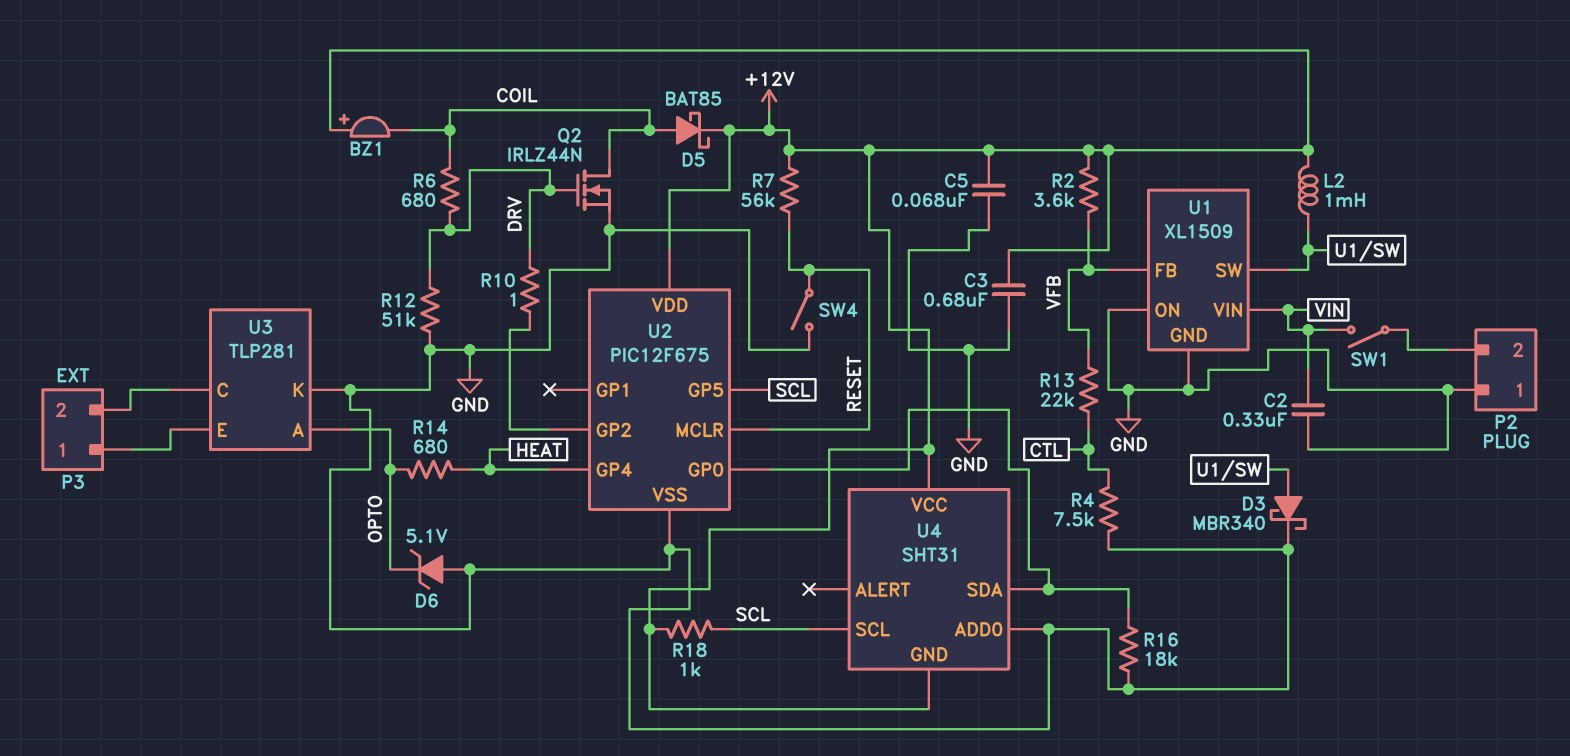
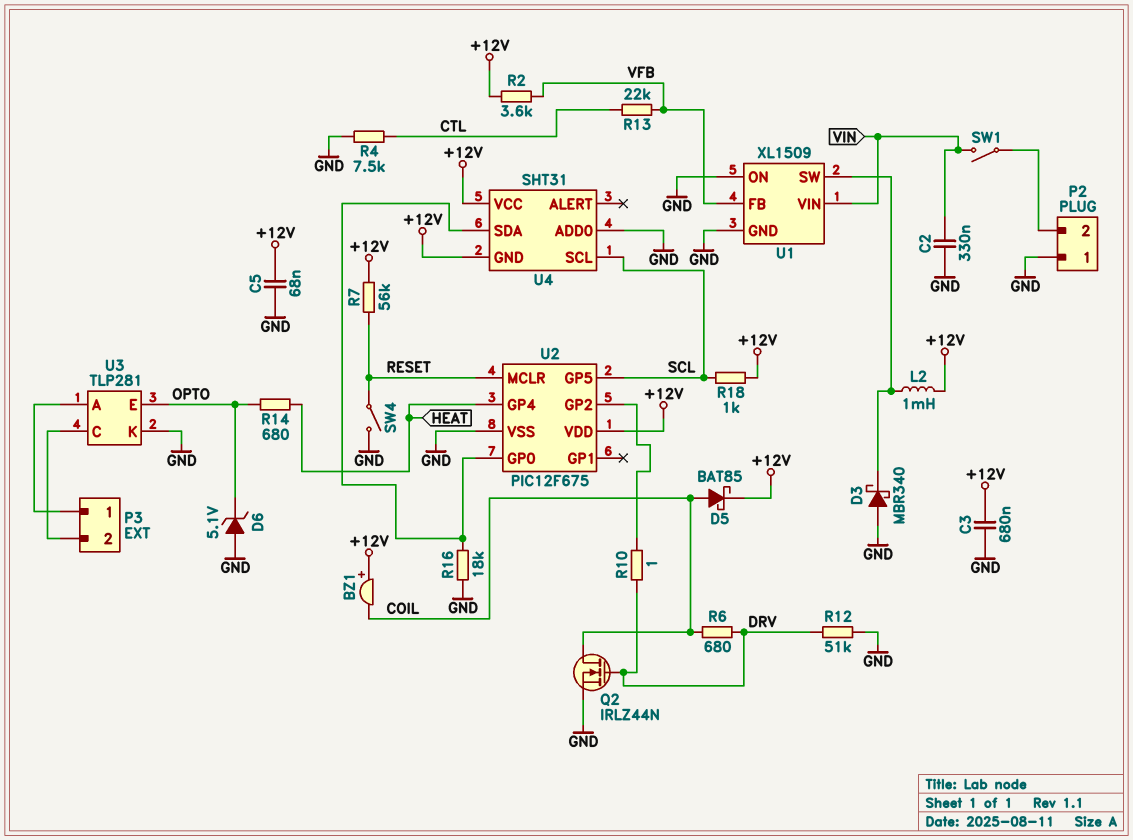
D3: schottky MBR340 (A U1/SW, K GND) -> schottky MBR340 (A GND, K U1/SW)
U3 pin A: OPTO -> P3/1
U3 pin E: P3/1 -> OPTO

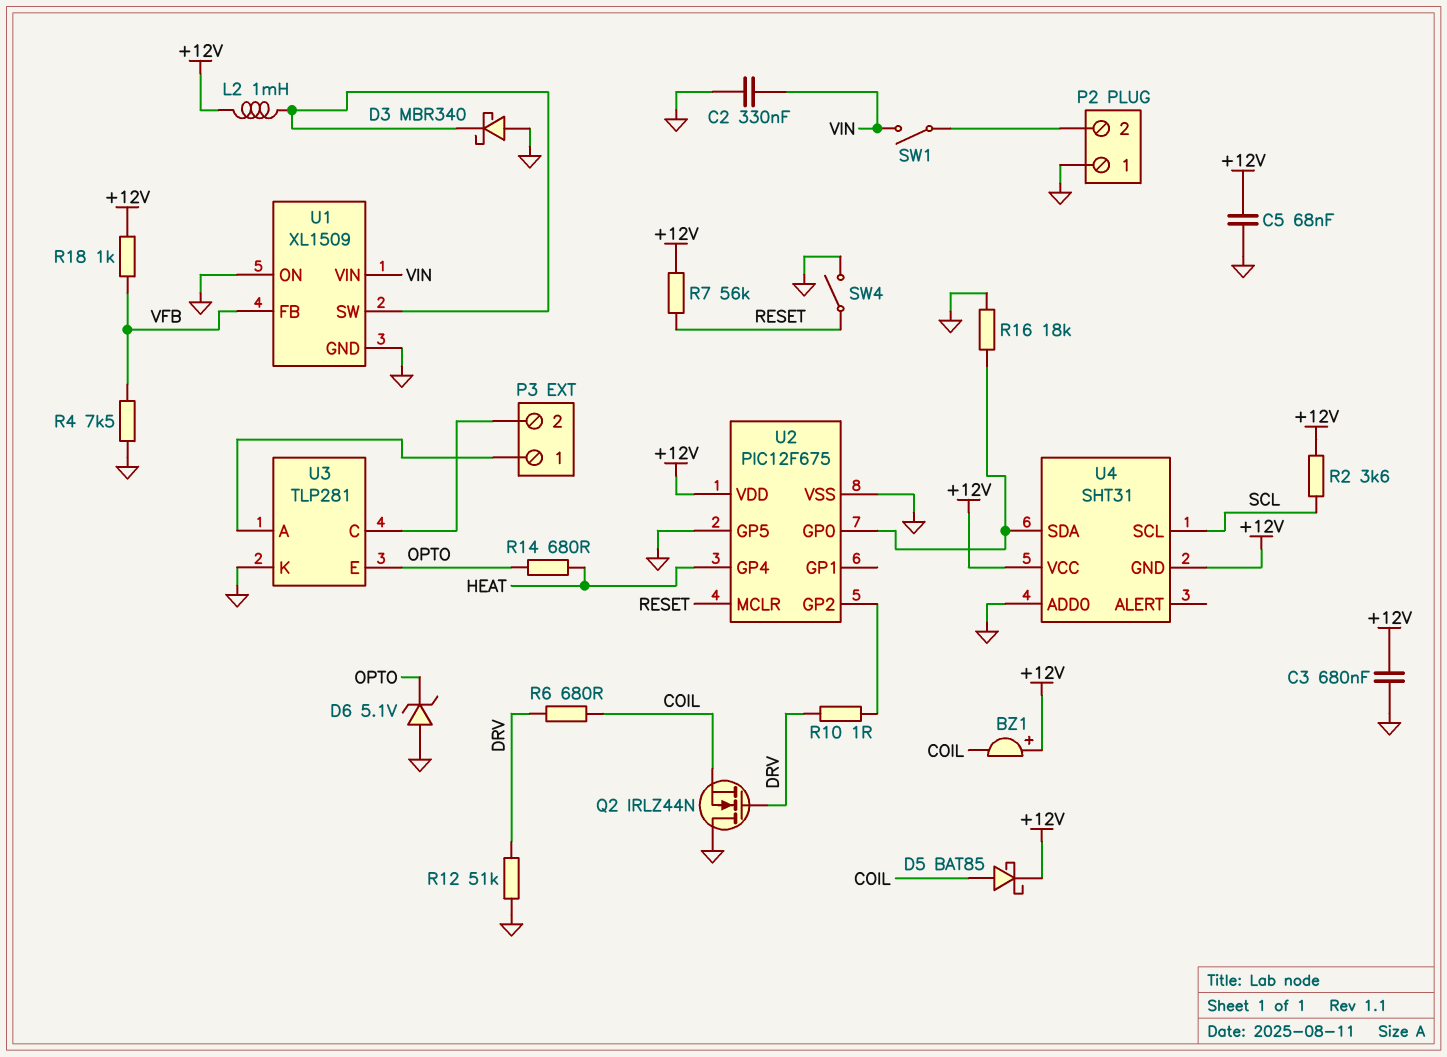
Q2: NMOS IRLZ44N (G DRV, D COIL, S GND) -> NMOS IRLZ44N (G DRV, D GND, S COIL)
R2: 3.6k (+12V, VFB) -> 3.6k (+12V, SCL)
R4: 7.5k (CTL, GND) -> 7.5k (GND, VFB)
R13: 22k (CTL, VFB) -> none
R18: 1k (+12V, SCL) -> 1k (+12V, VFB)
U2 pin GP5: SCL -> GND

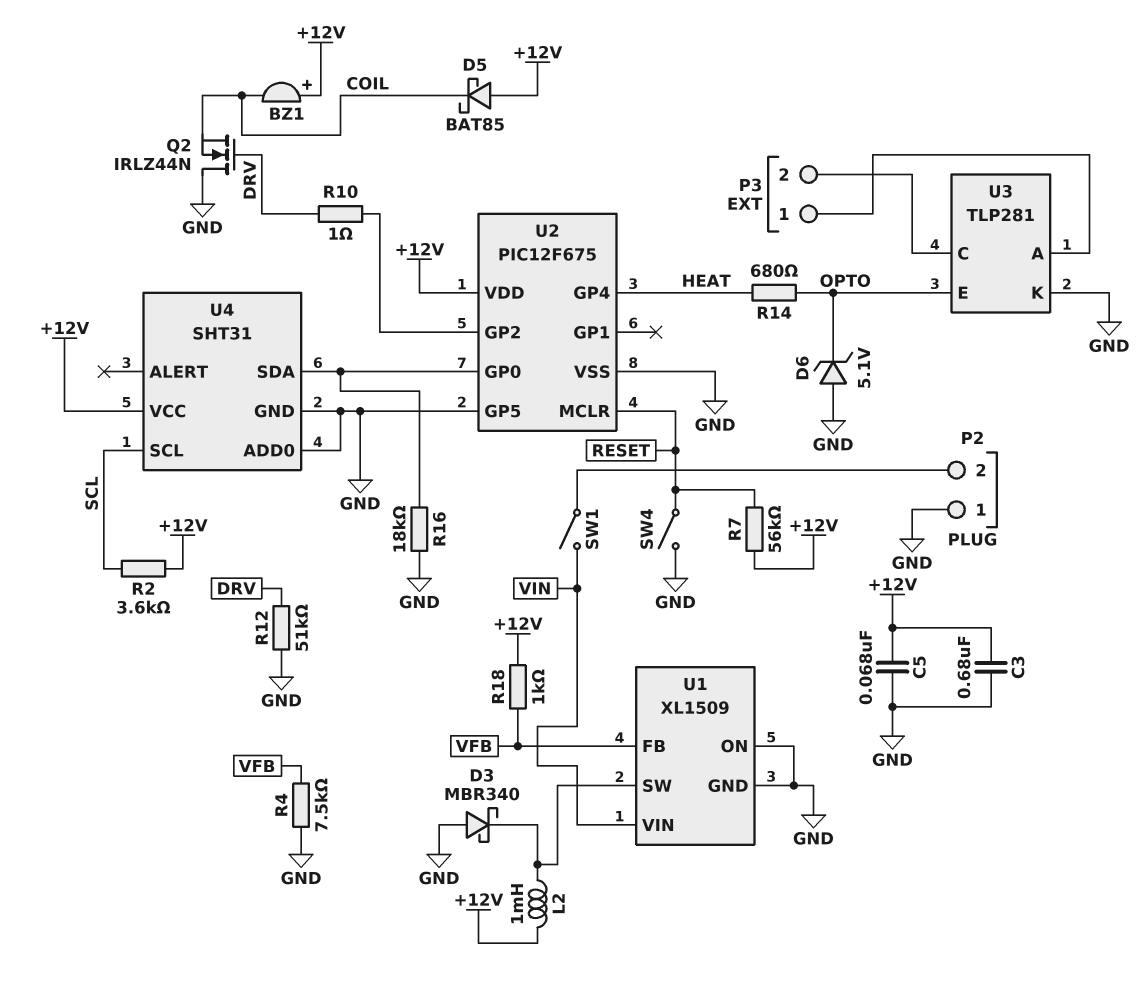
C2: 330nF (GND, VIN) -> none
D5: schottky BAT85 (A COIL, K +12V) -> schottky BAT85 (A +12V, K COIL)
R6: 680 (COIL, DRV) -> none
U4 pin GND: +12V -> GND

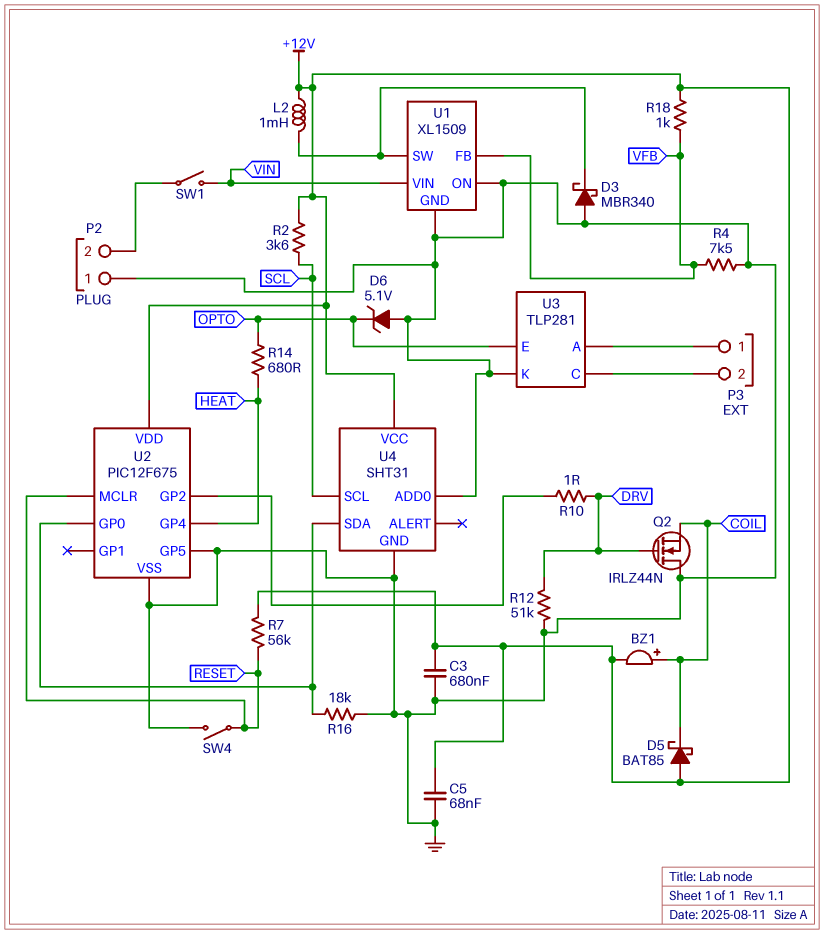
BZ1: buzzer (plus +12V, minus COIL) -> buzzer (plus COIL, minus +12V)

